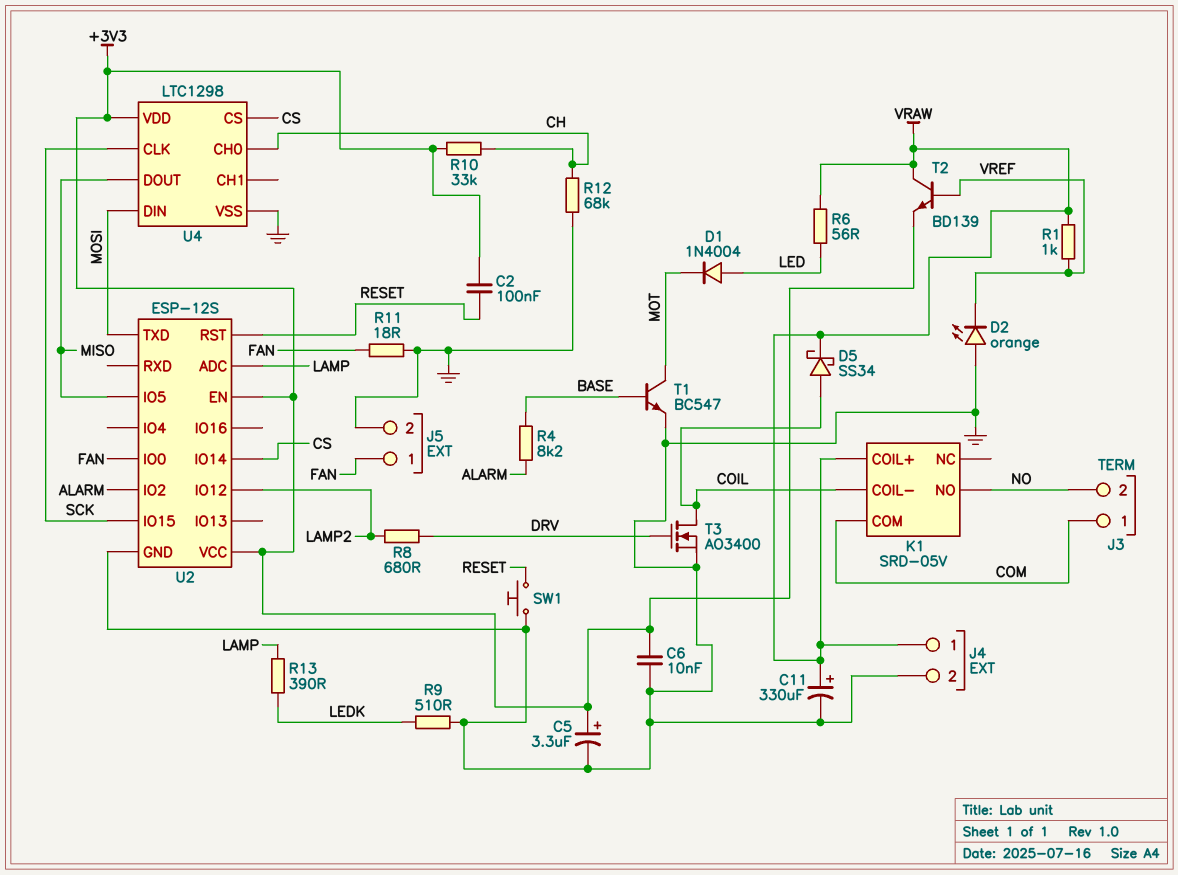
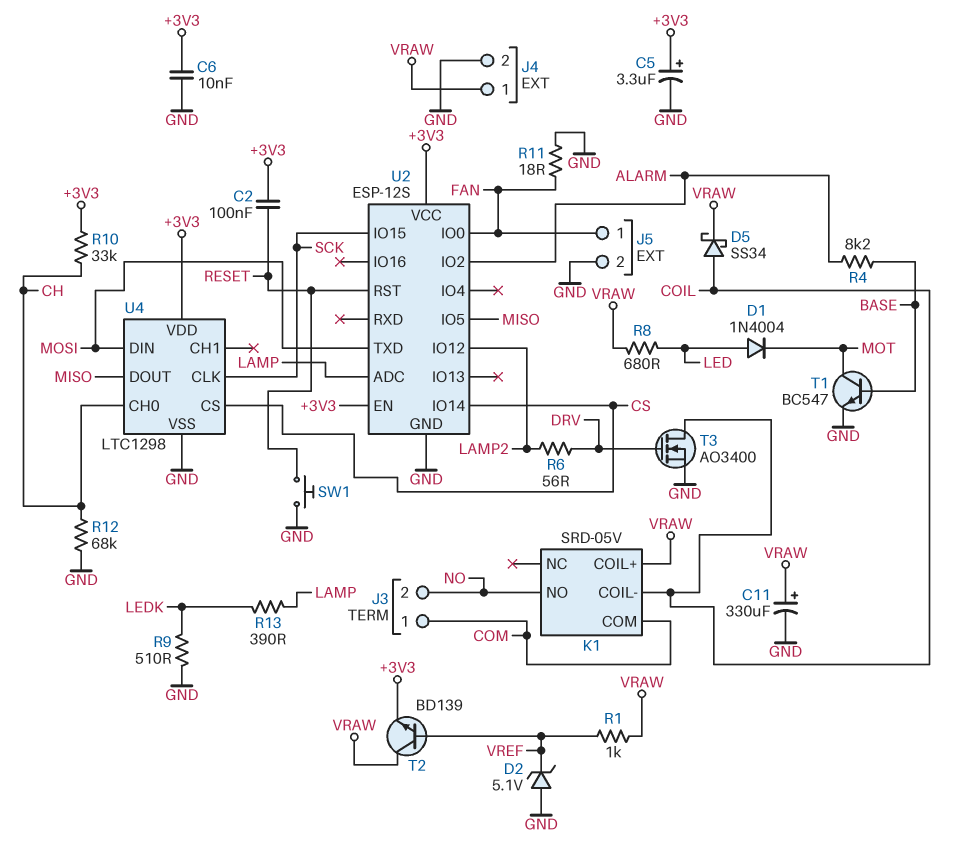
D2: LED orange (A GND, K VREF) -> zener 5.1V (A GND, K VREF)
R6: 56 (LED, VRAW) -> 56 (DRV, LAMP2)
R8: 680 (DRV, LAMP2) -> 680 (LED, VRAW)

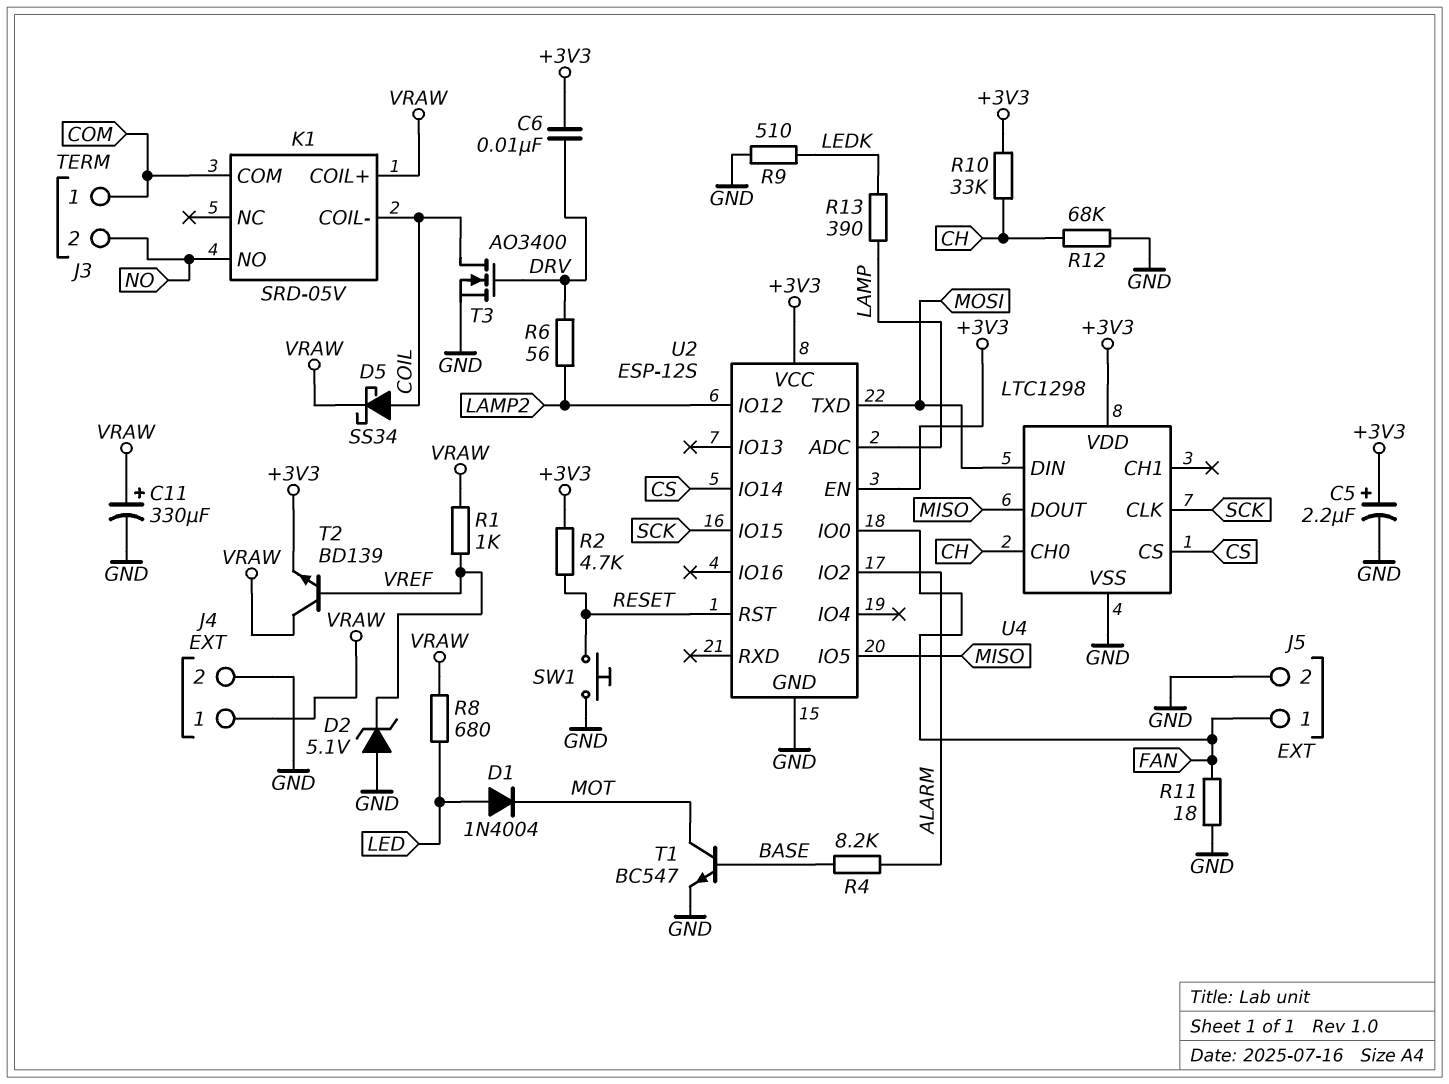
C2: 100nF (+3V3, RESET) -> none
C5: 3.3uF (plus +3V3, minus GND) -> 2.2uF (plus +3V3, minus GND)
C6: 10nF (+3V3, GND) -> 10nF (+3V3, DRV)
R2: none -> 4.7k (+3V3, RESET)

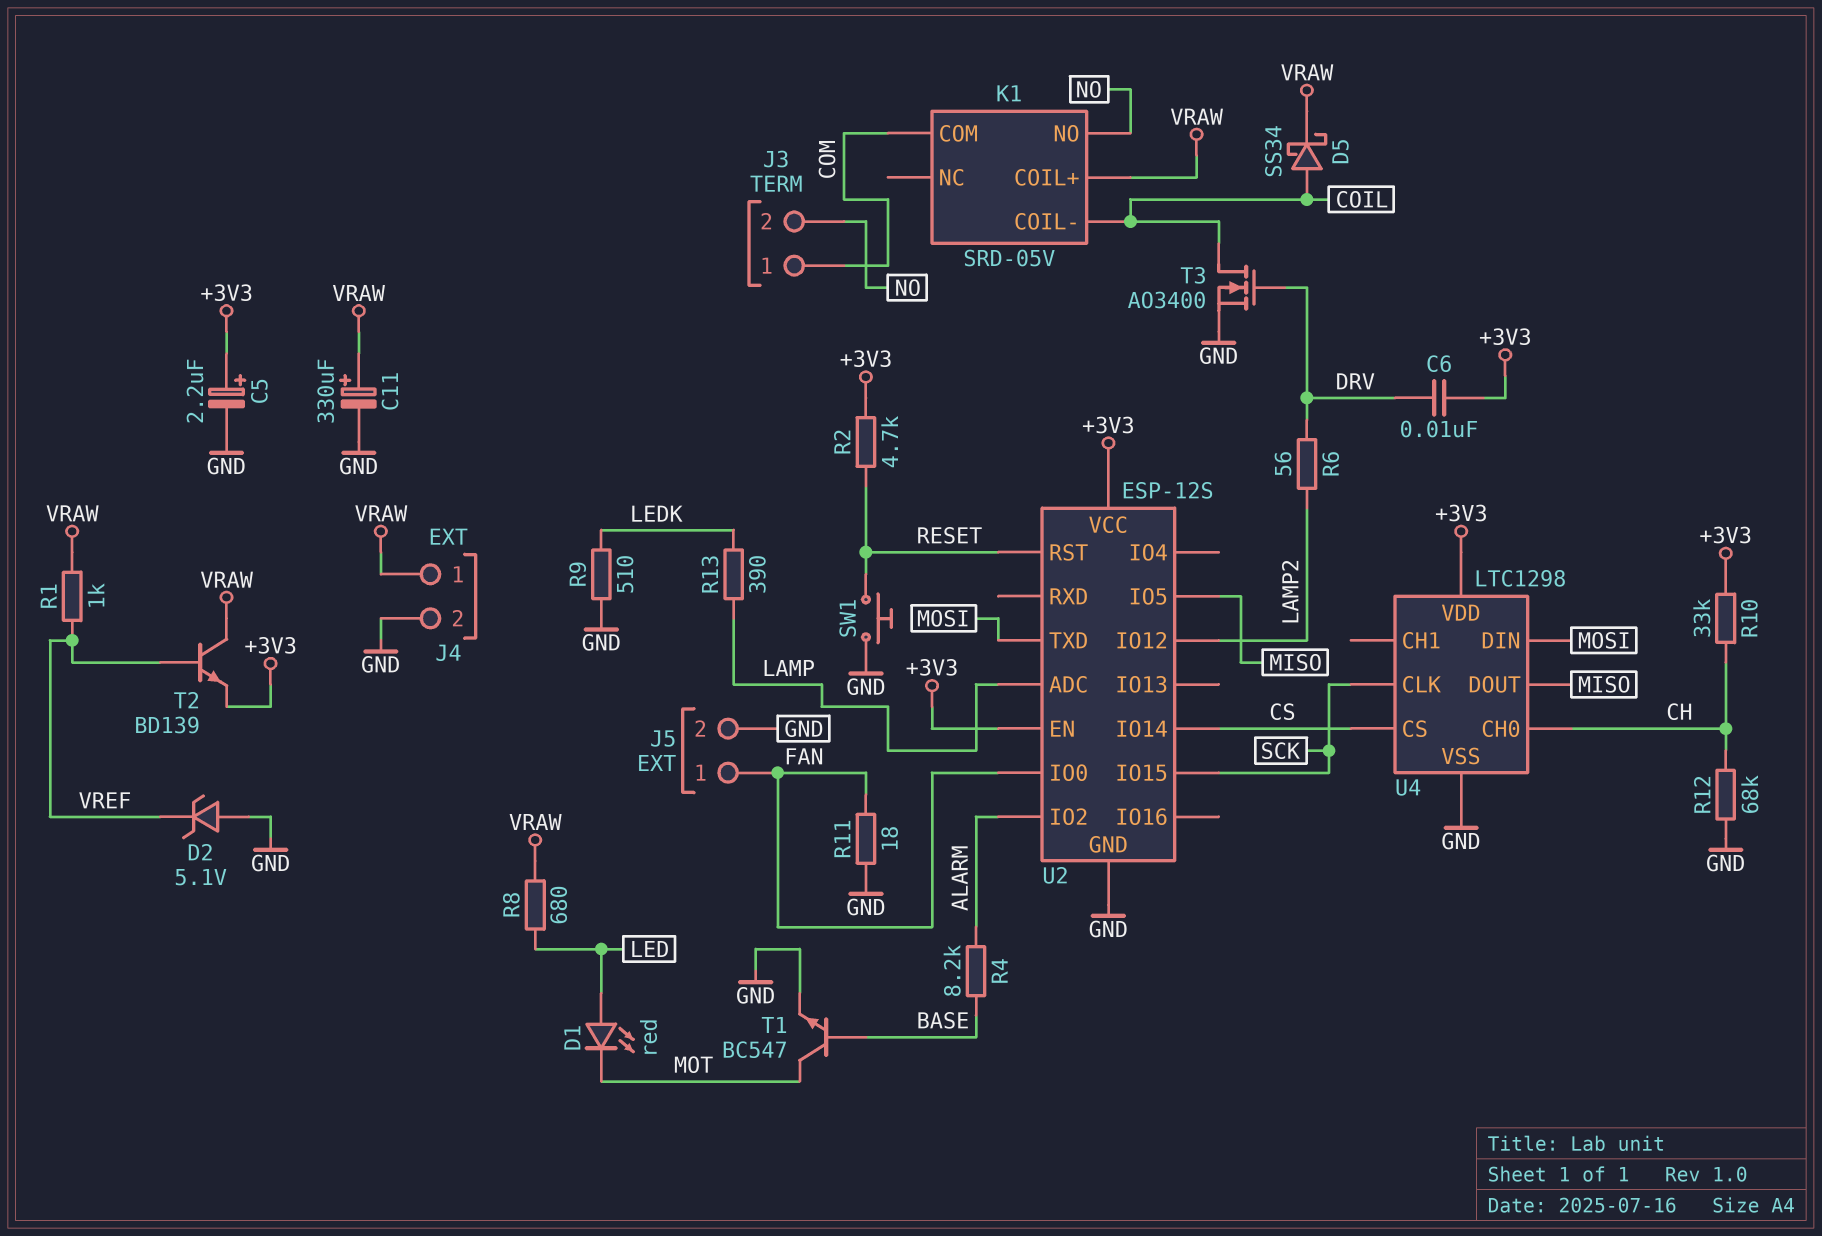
D1: diode 1N4004 (A LED, K MOT) -> LED red (A LED, K MOT)

